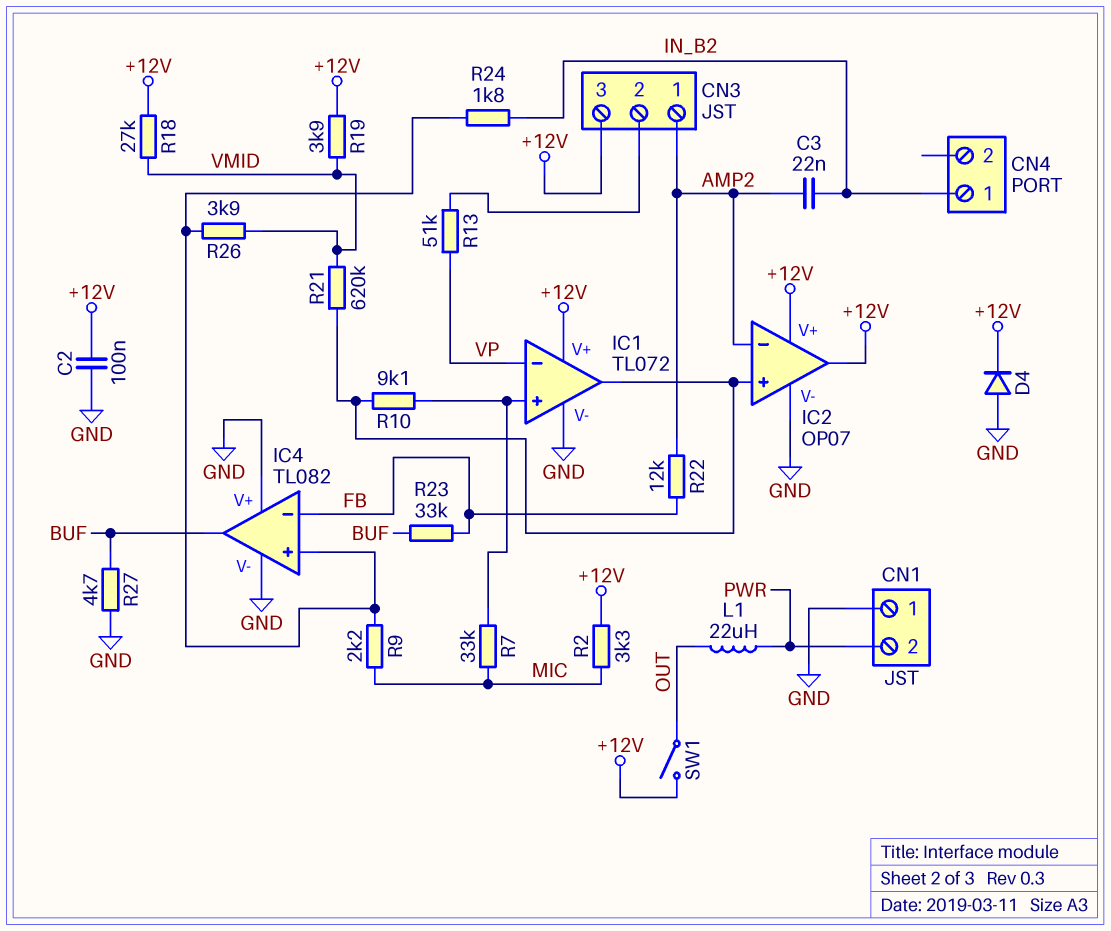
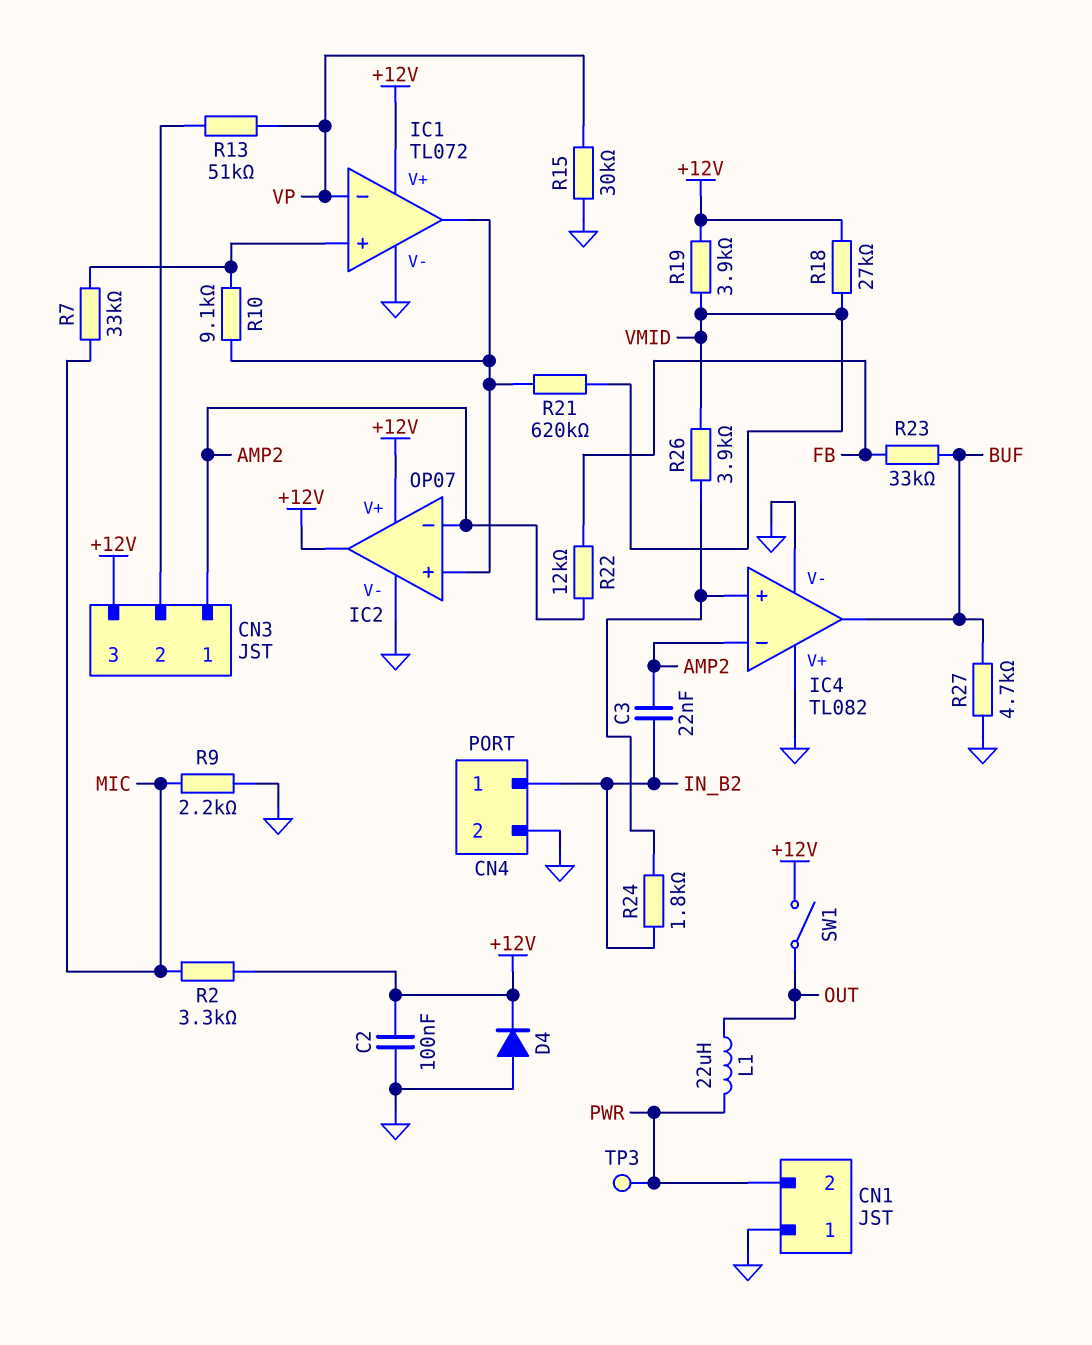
CN4 pin 2: none -> GND
IC4 pin in-: FB -> AMP2
R9: 2.2k (IC4/in+, MIC) -> 2.2k (GND, MIC)
R15: none -> 30k (GND, VP)
TP3: none -> test point (PWR)

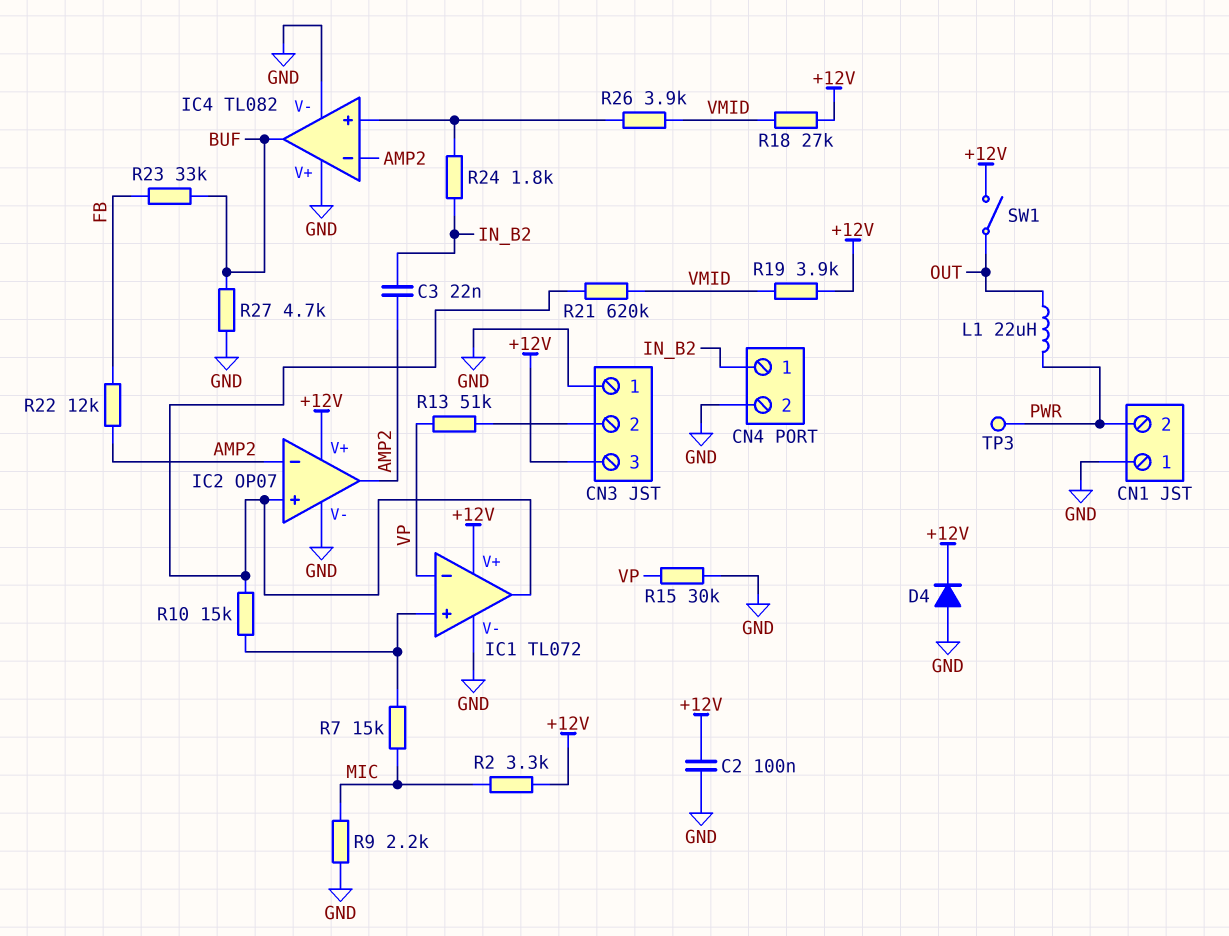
CN3 pin 1: AMP2 -> GND
IC2 pin out: +12V -> AMP2
R7: 33k (IC1/in+, MIC) -> 15k (IC1/in+, MIC)
R10: 9.1k (IC1/in+, IC1/out) -> 15k (IC1/in+, IC1/out)

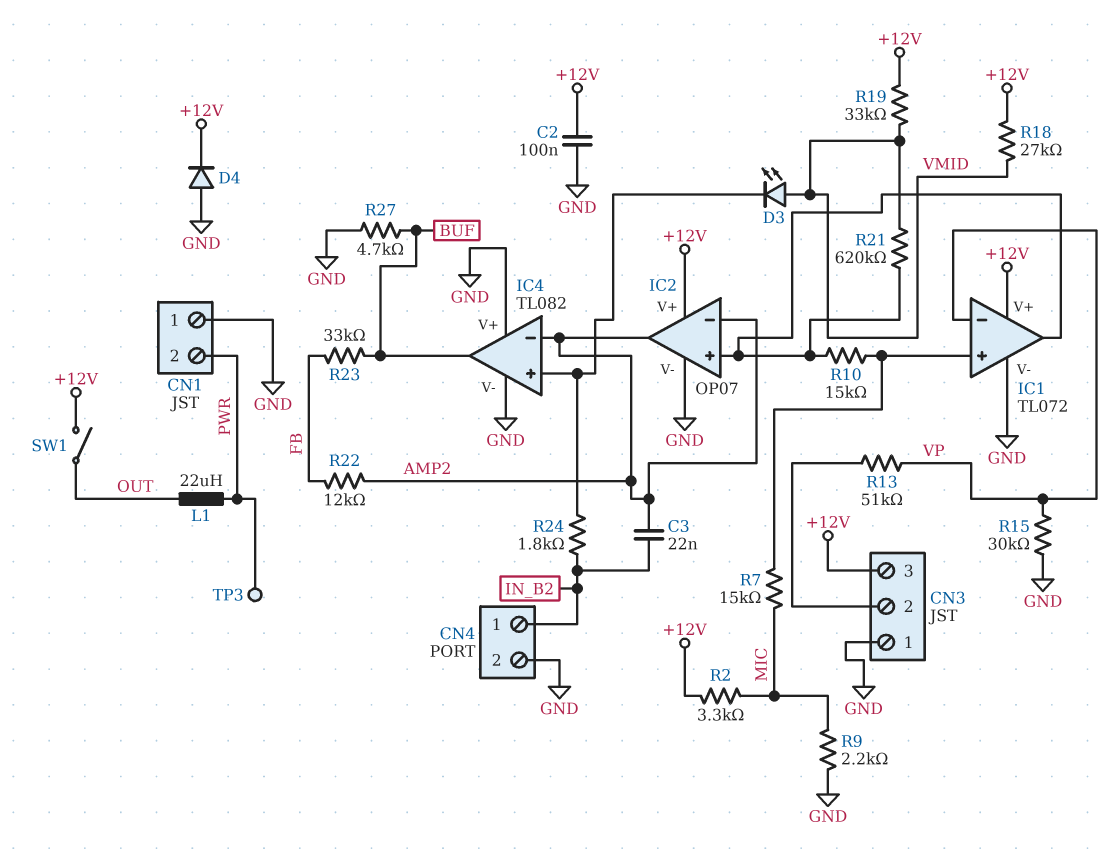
D3: none -> LED (A VMID, K IC4/in+)
R19: 3.9k (+12V, VMID) -> 33k (+12V, VMID)
R26: 3.9k (IC4/in+, VMID) -> none

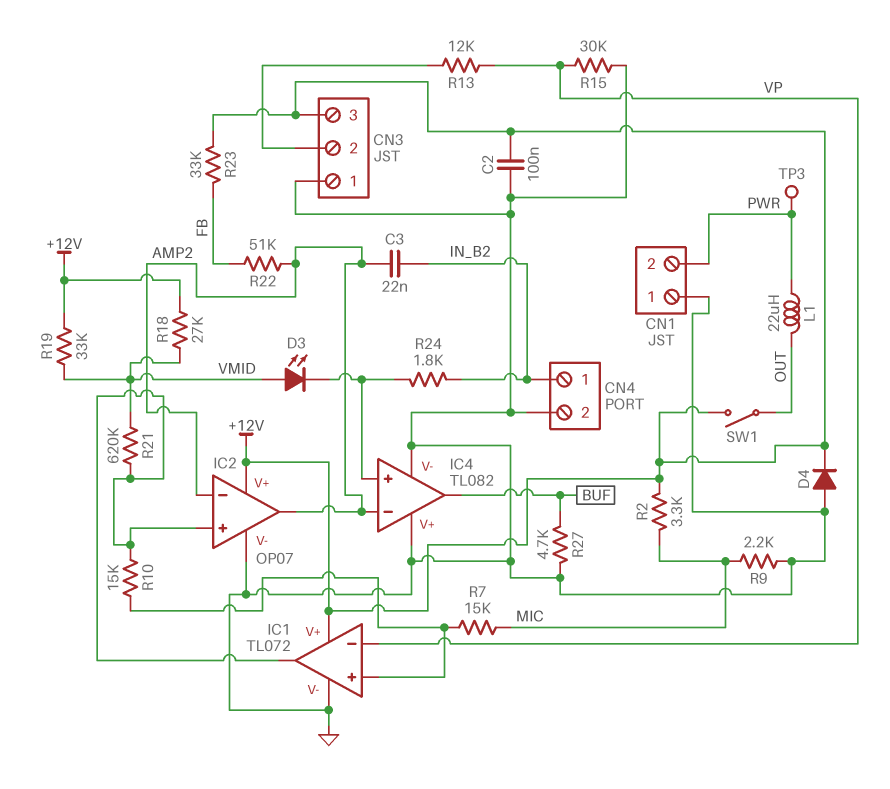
R13: 51k (CN3/2, VP) -> 12k (CN3/2, VP)
R22: 12k (AMP2, FB) -> 51k (AMP2, FB)
R23: 33k (BUF, FB) -> 33k (+12V, FB)

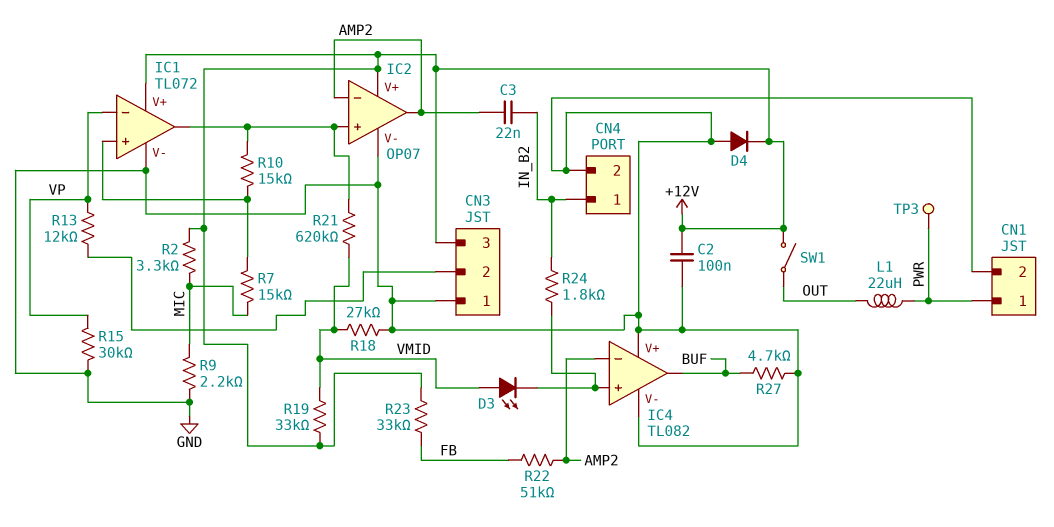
CN1 pin 1: GND -> PWR
CN1 pin 2: PWR -> GND
R18: 27k (+12V, VMID) -> 27k (GND, VMID)

